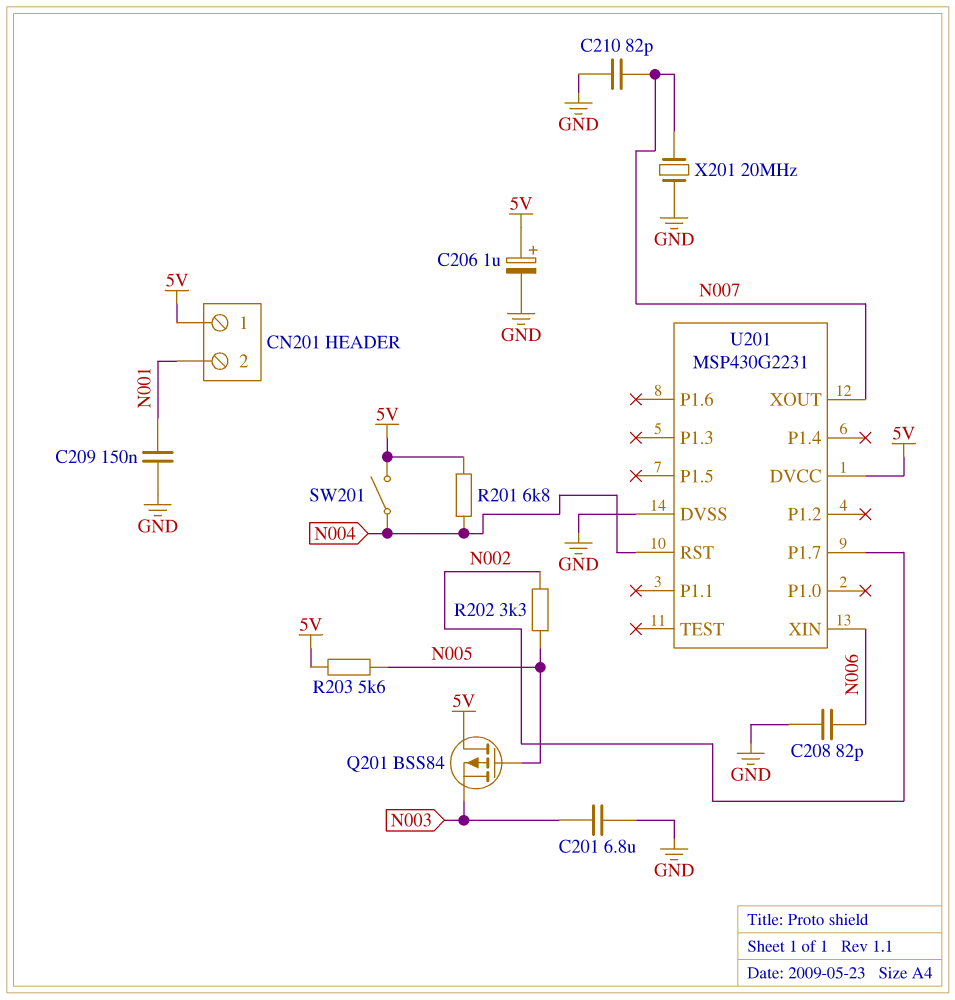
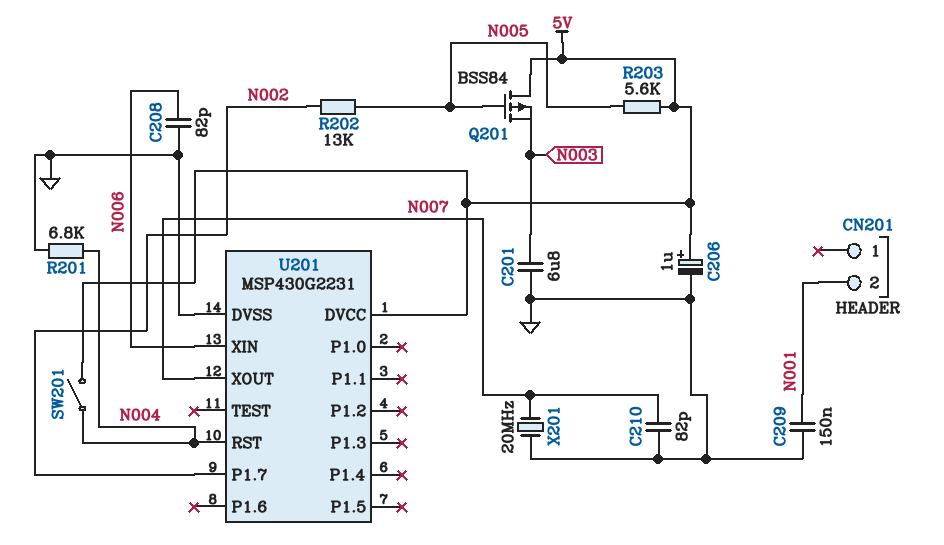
CN201 pin 1: 5V -> none
R201: 6.8k (5V, N004) -> 6.8k (GND, N004)
R202: 3.3k (N002, N005) -> 13k (N002, N005)

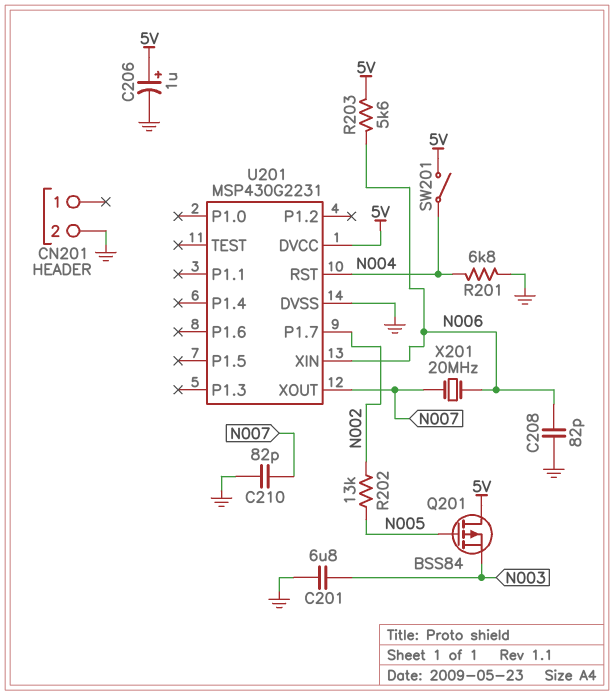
C209: 150nF (GND, N001) -> none
CN201 pin 2: N001 -> GND
R203: 5.6k (5V, N005) -> 5.6k (5V, N006)
X201: 20MHz (GND, N007) -> 20MHz (N006, N007)

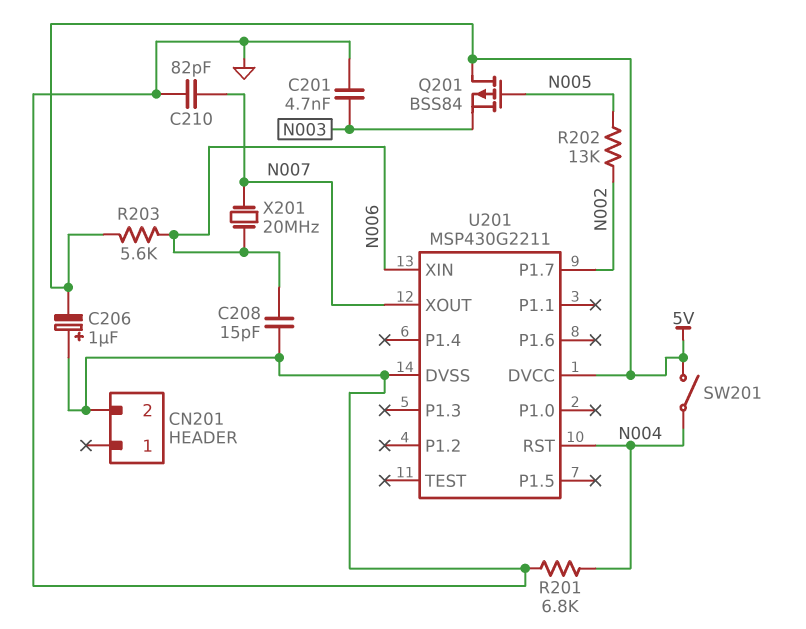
C201: 6.8uF (GND, N003) -> 4.7nF (GND, N003)
C206: 1uF (plus 5V, minus GND) -> 1uF (plus GND, minus 5V)
C208: 82pF (GND, N006) -> 15pF (GND, N006)
U201: MSP430G2231 -> MSP430G2211

